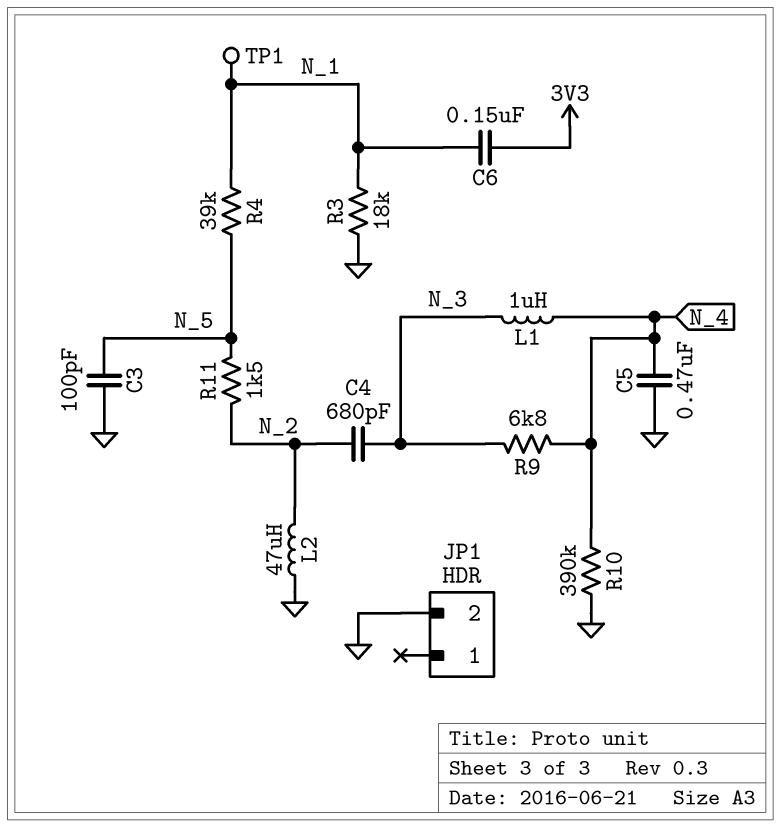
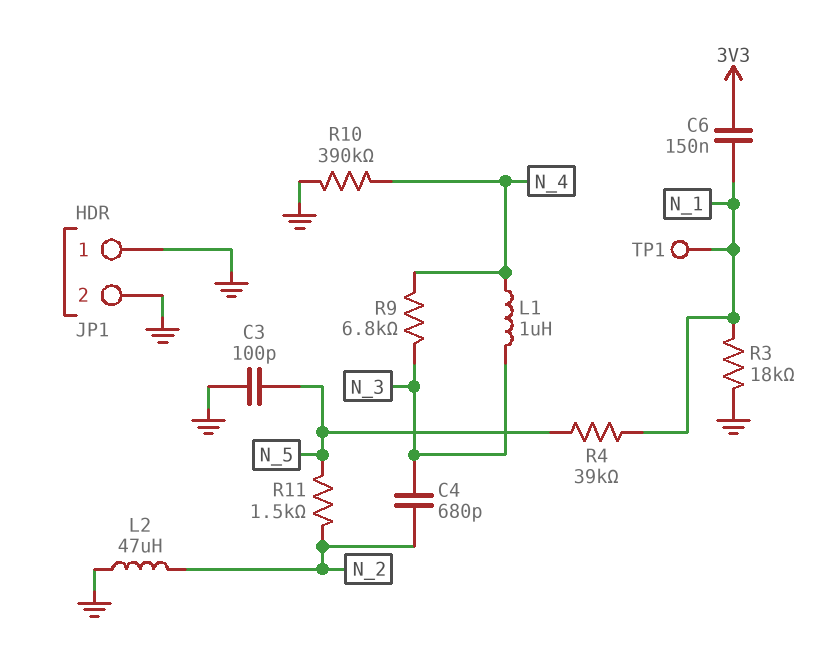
C5: 470nF (GND, N_4) -> none
JP1 pin 1: none -> GND

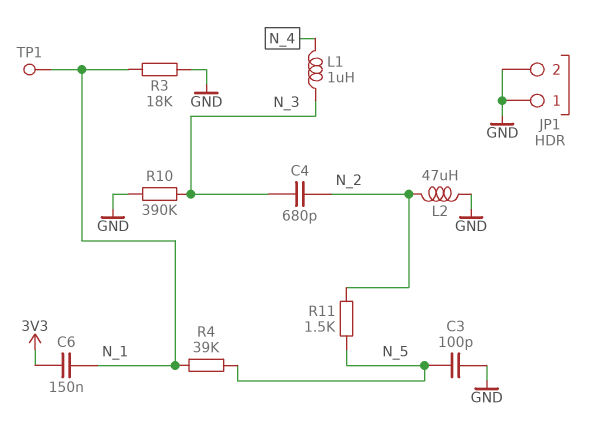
R9: 6.8k (N_3, N_4) -> none
R10: 390k (GND, N_4) -> 390k (GND, N_3)

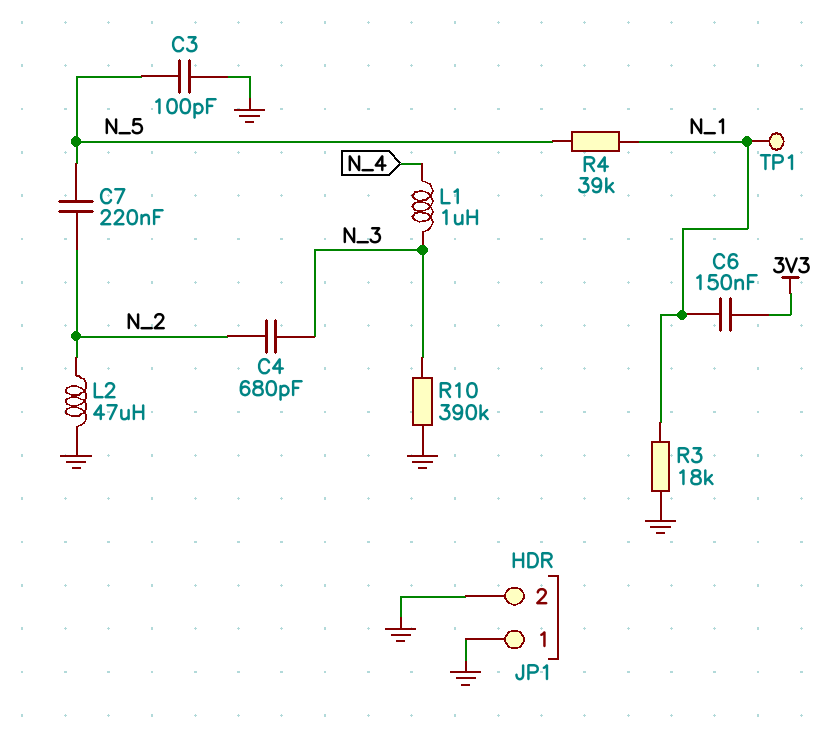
C7: none -> 220nF (N_2, N_5)
R11: 1.5k (N_2, N_5) -> none

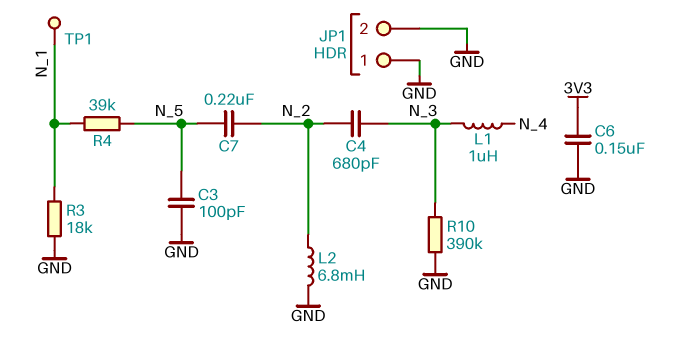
C6: 150nF (3V3, N_1) -> 150nF (3V3, GND)
L2: 47uH (GND, N_2) -> 6.8mH (GND, N_2)

